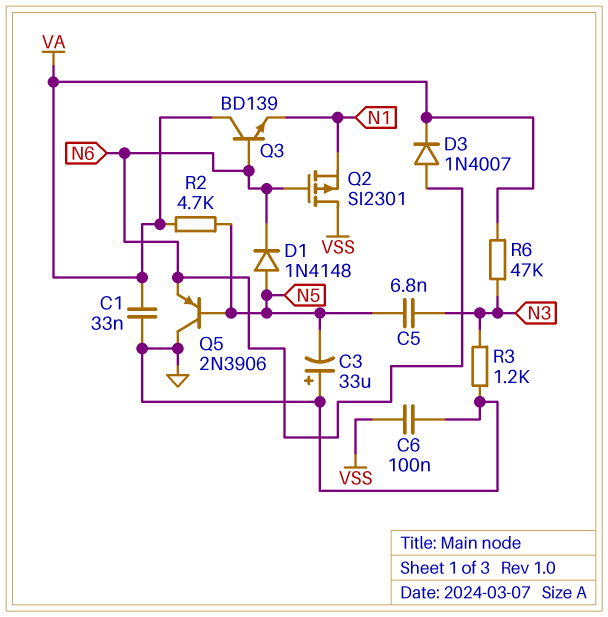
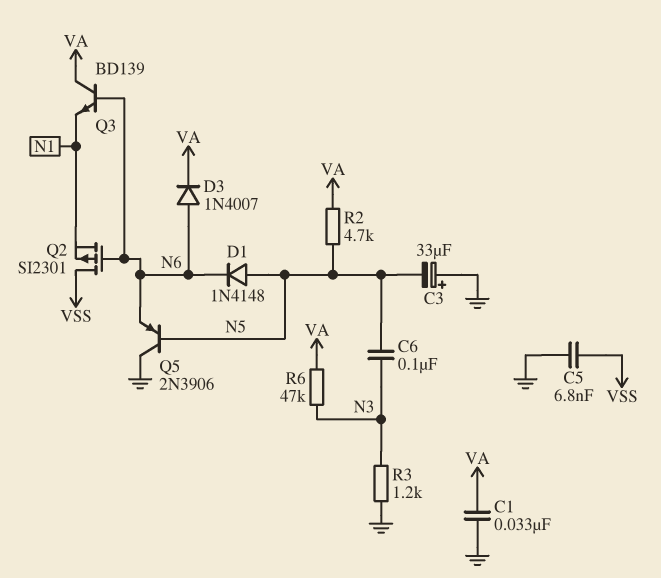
C5: 6.8nF (N3, N5) -> 6.8nF (GND, VSS)
C6: 100nF (GND, VSS) -> 100nF (N3, N5)

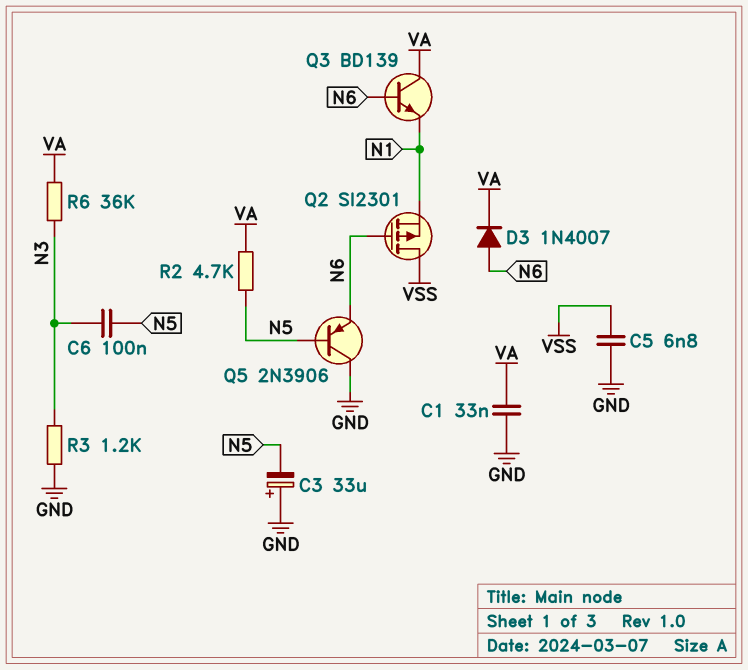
D1: diode 1N4148 (A N5, K N6) -> none
R6: 47k (N3, VA) -> 36k (N3, VA)

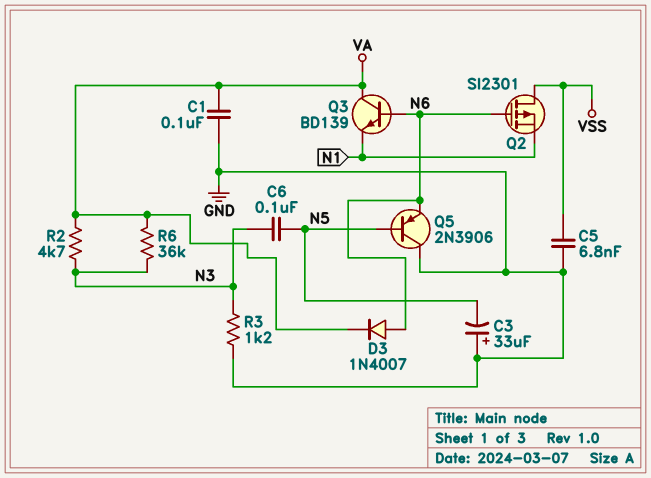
C1: 33nF (GND, VA) -> 100nF (GND, VA)
R2: 4.7k (N5, VA) -> 4.7k (N3, VA)

